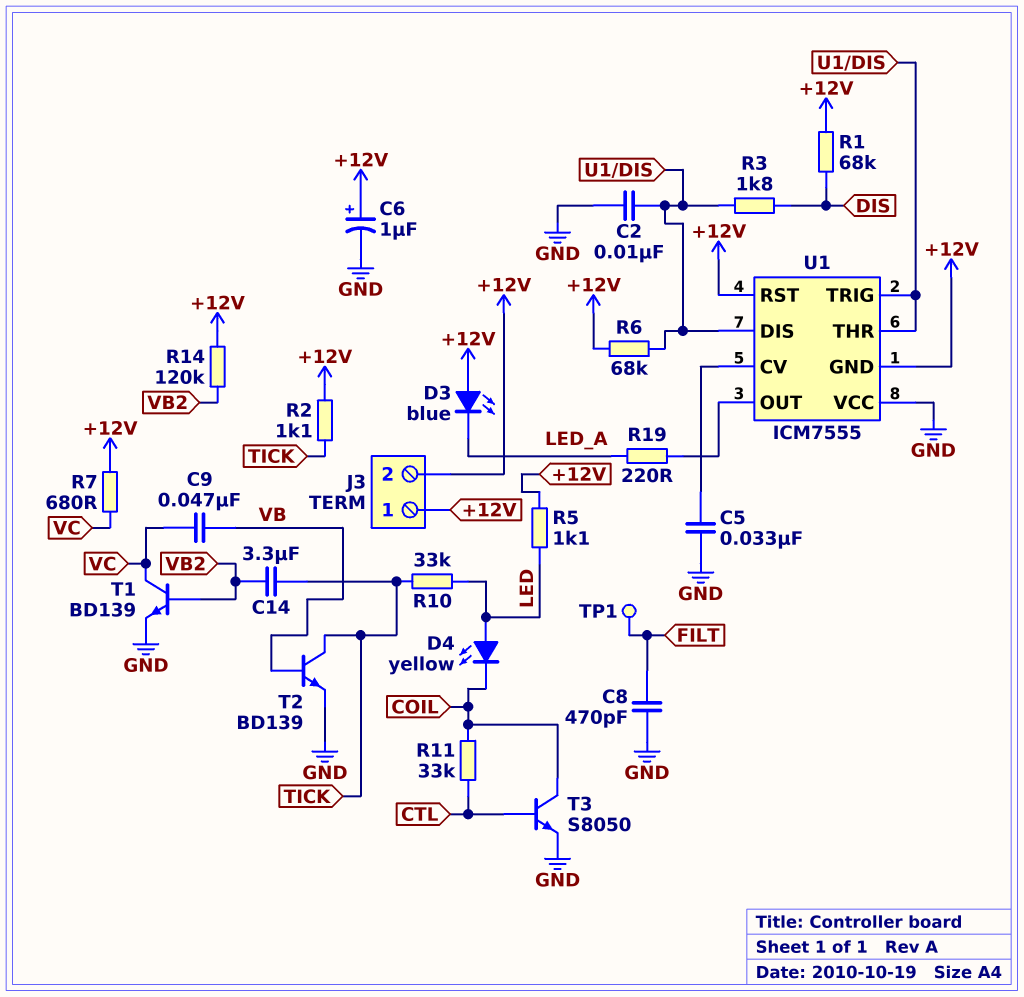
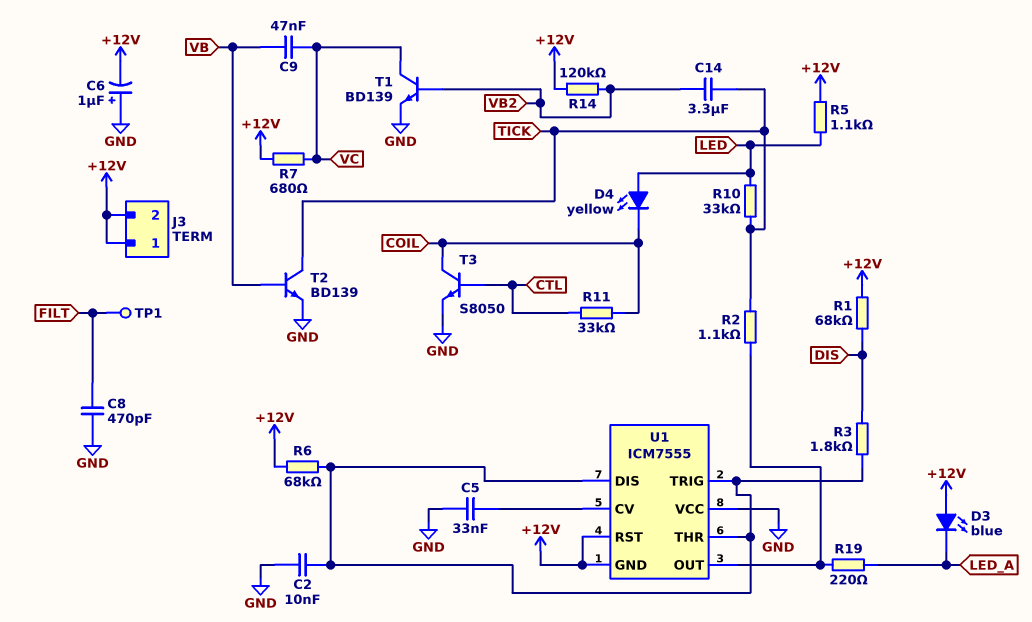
C6: 1uF (plus +12V, minus GND) -> 1uF (plus GND, minus +12V)
R2: 1.1k (+12V, TICK) -> 1.1k (TICK, U1/OUT)

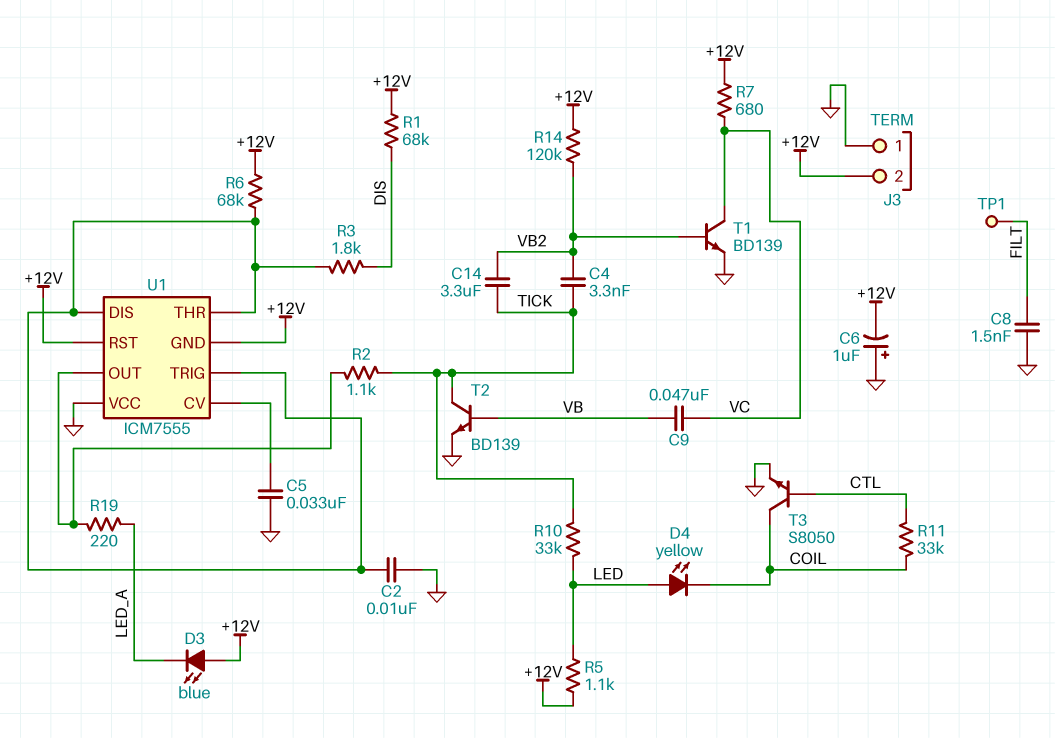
C4: none -> 3.3nF (TICK, VB2)
C8: 470pF (FILT, GND) -> 1.5nF (FILT, GND)
J3 pin 1: +12V -> GND

